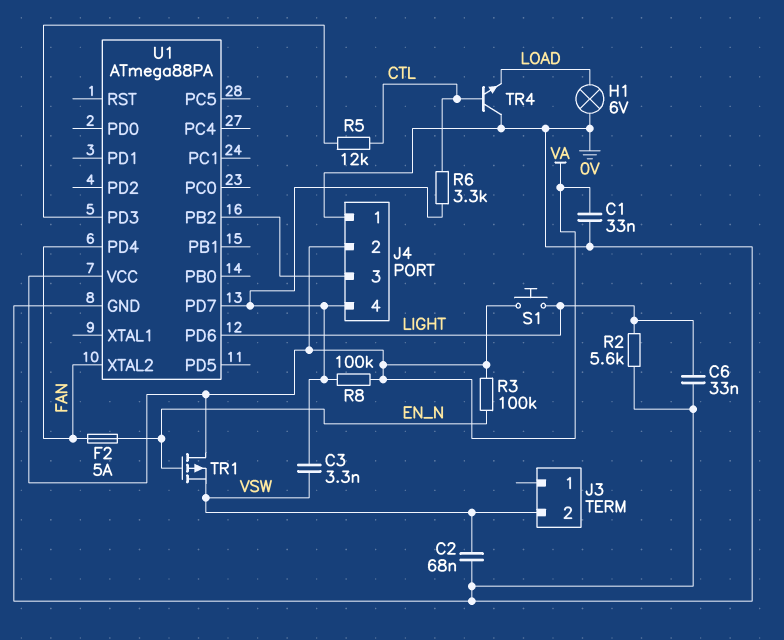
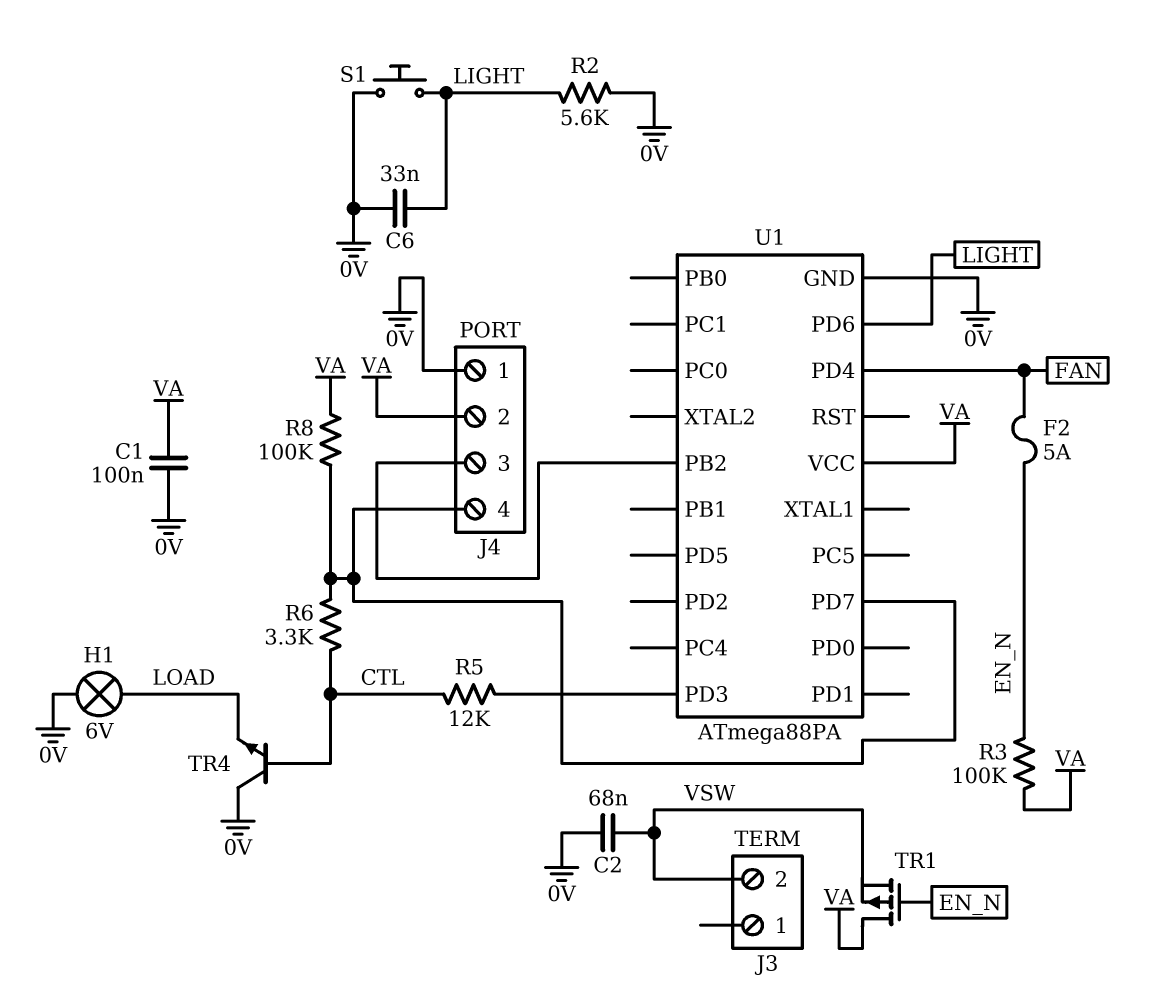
C1: 33nF (0V, VA) -> 100nF (0V, VA)
C3: 3.3nF (J4/4, VSW) -> none
S1: button (LIGHT, VA) -> button (0V, LIGHT)
U1 pin XTAL2: FAN -> none

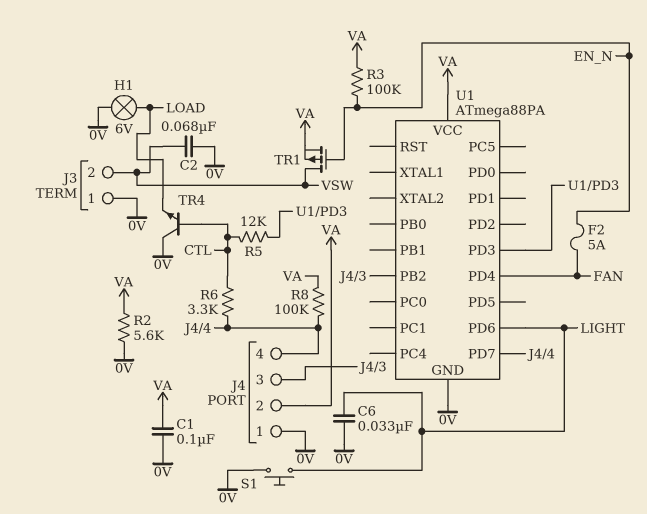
J3 pin 1: none -> 0V
R2: 5.6k (0V, LIGHT) -> 5.6k (0V, VA)
TR1: PMOS (G EN_N, D VA, S VSW) -> PMOS (G EN_N, D VSW, S VA)

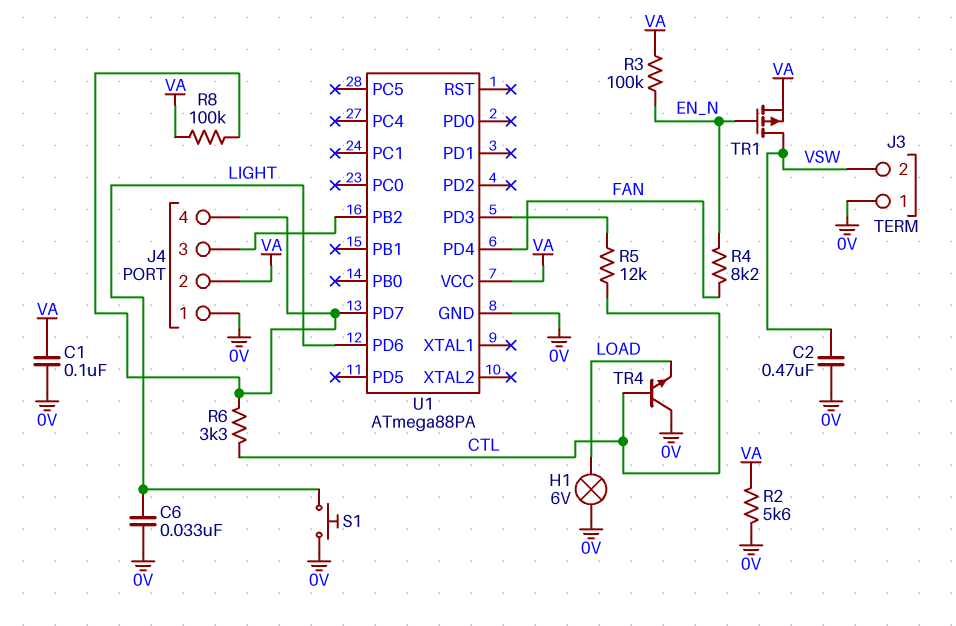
C2: 68nF (0V, VSW) -> 470nF (0V, VSW)
F2: 5A (EN_N, FAN) -> none
R4: none -> 8.2k (EN_N, FAN)

